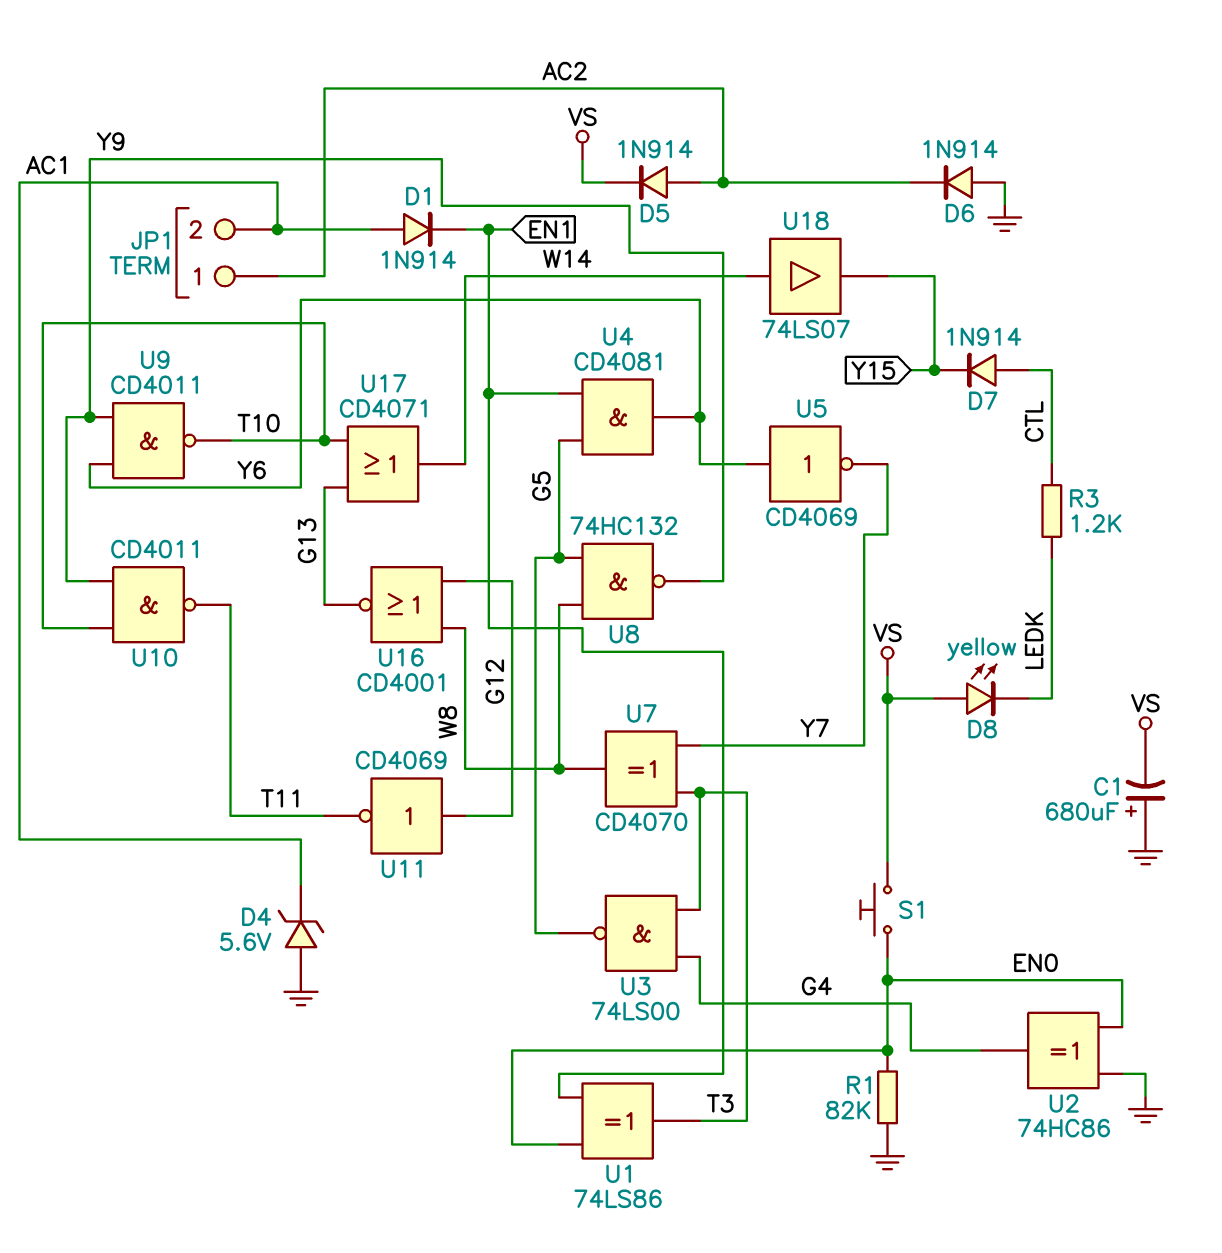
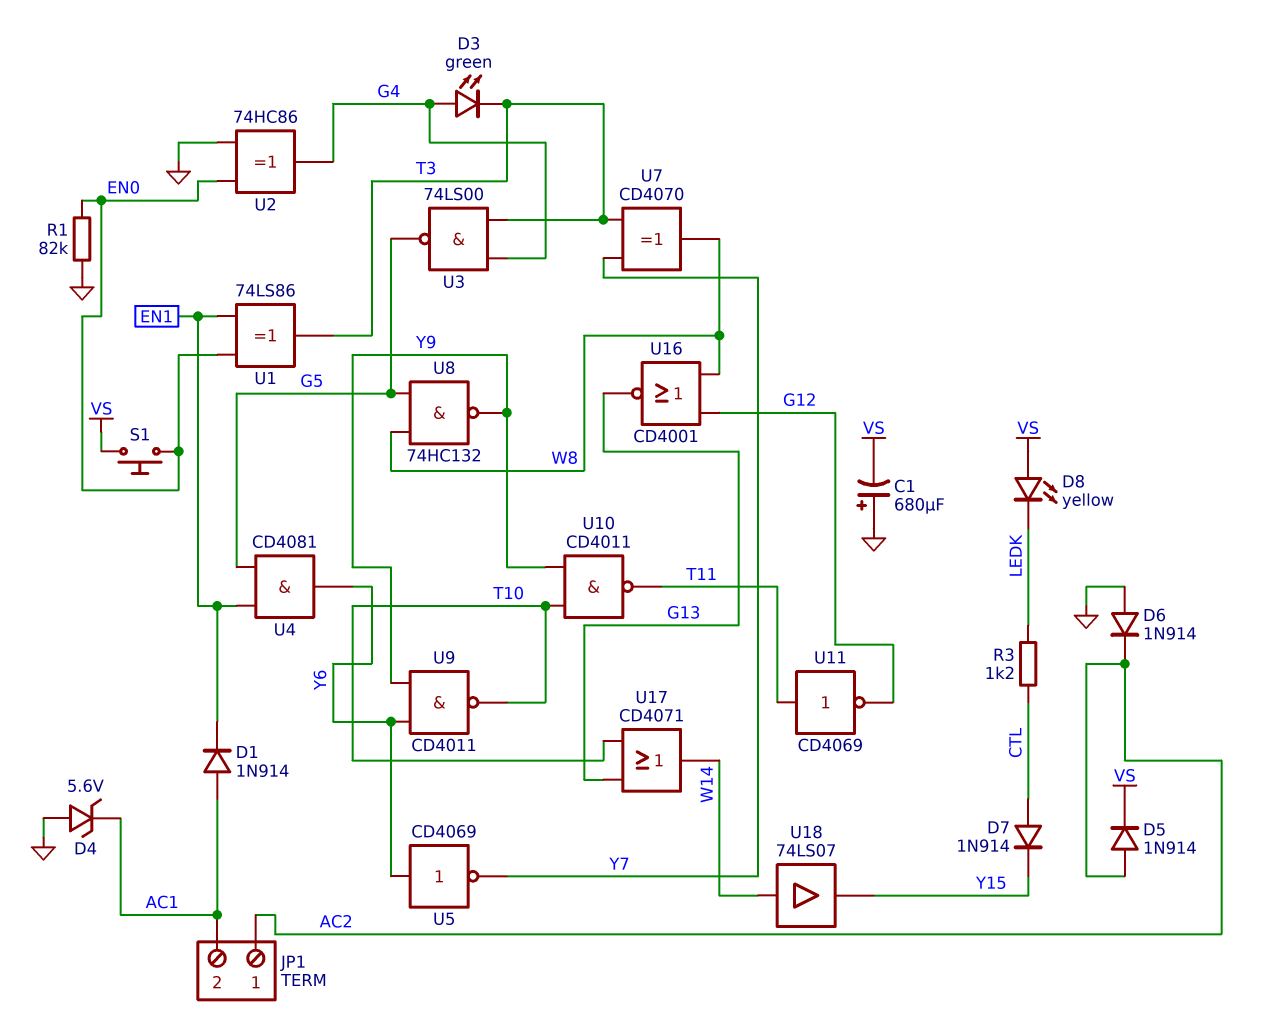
D3: none -> LED green (A G4, K T3)
U11: NOT CD4069 (in G12, out T11) -> NOT CD4069 (in T11, out G12)

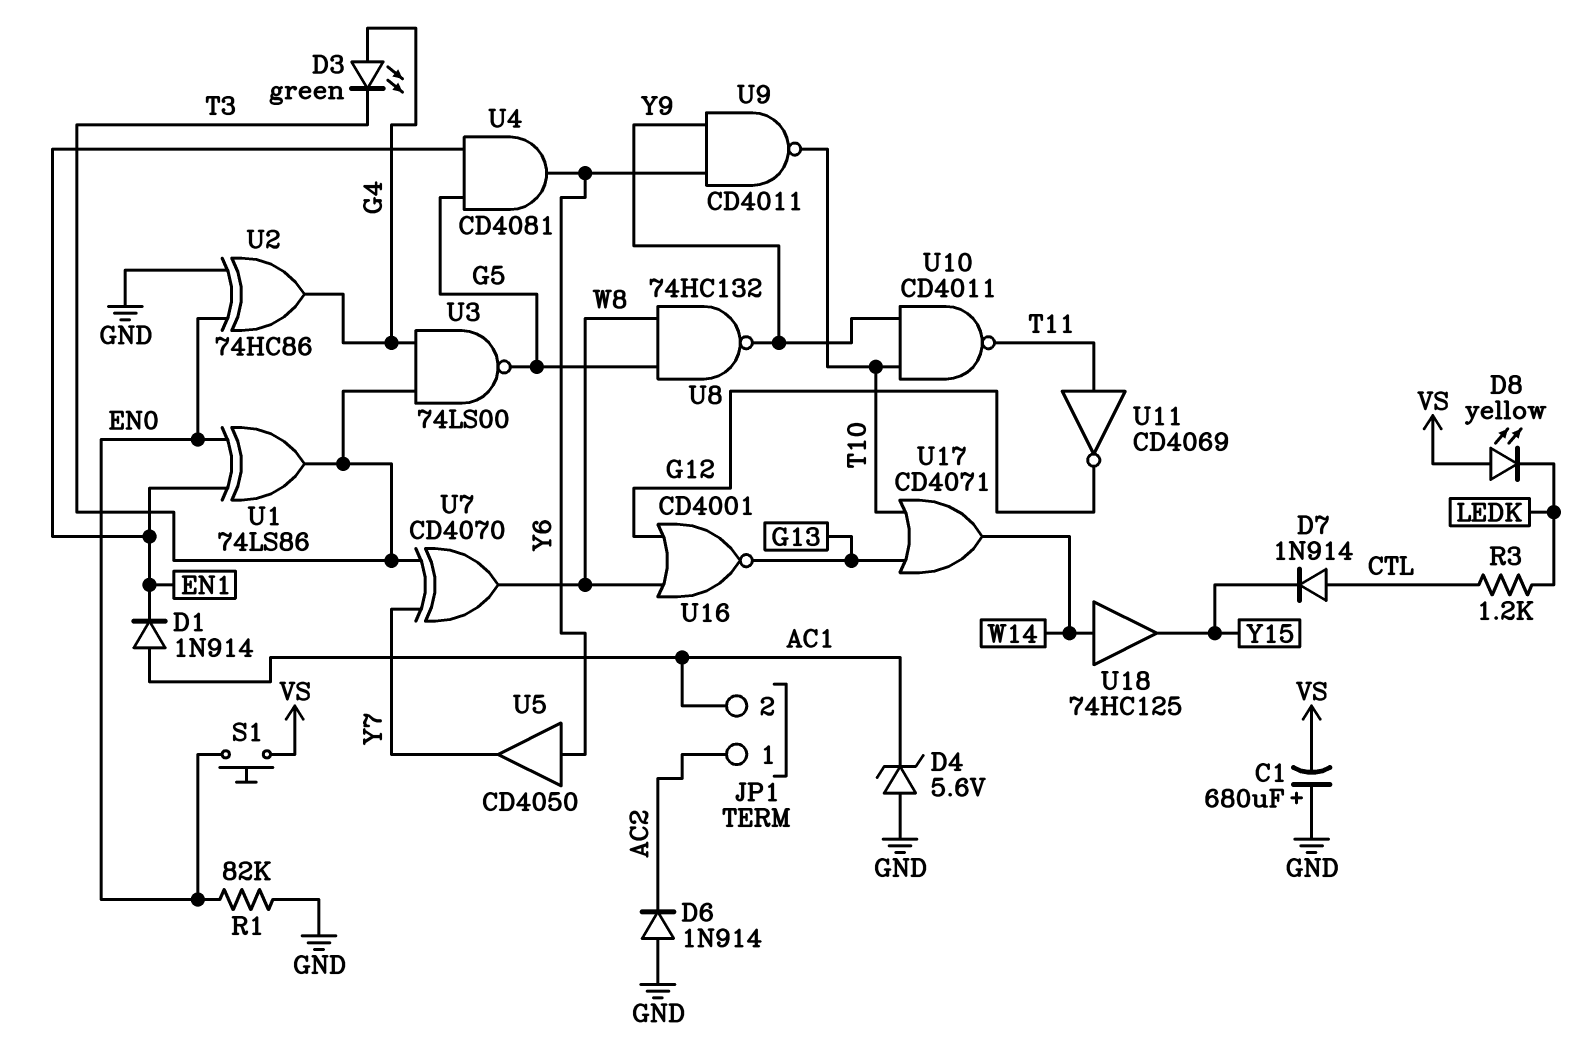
D5: diode 1N914 (A AC2, K VS) -> none
U5: NOT CD4069 (in Y6, out Y7) -> buffer CD4050 (in Y6, out Y7)
U18: buffer 74LS07 (in W14, out Y15) -> buffer 74HC125 (in W14, out Y15)

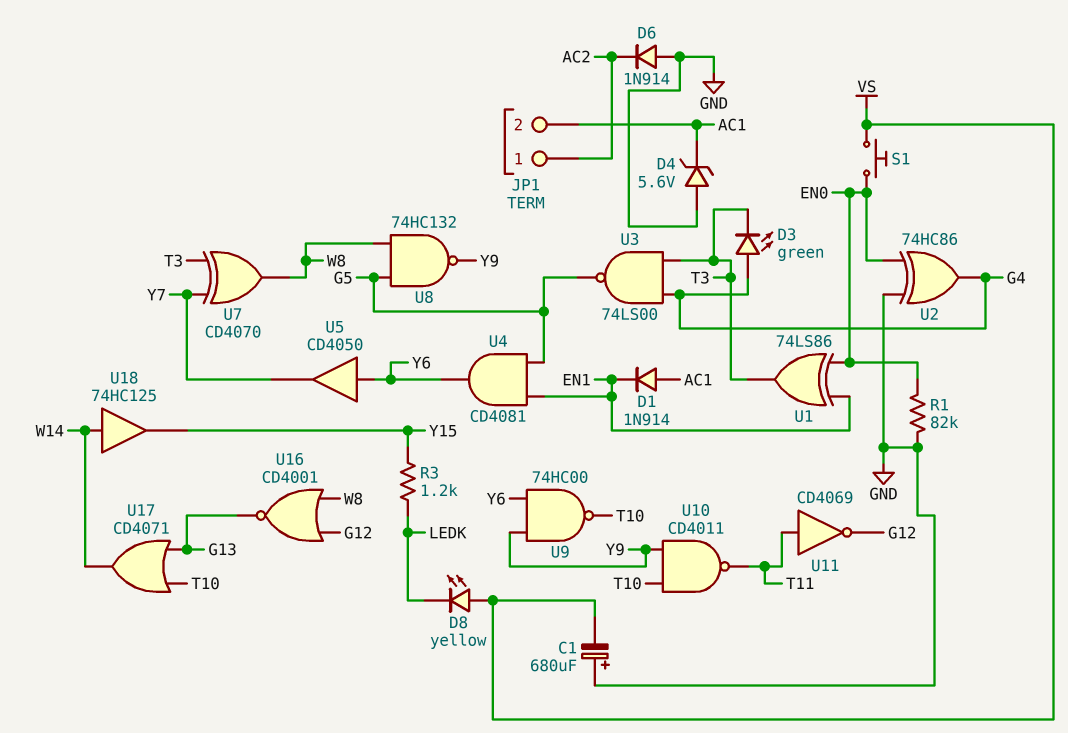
D7: diode 1N914 (A CTL, K Y15) -> none
R3: 1.2k (CTL, LEDK) -> 1.2k (LEDK, Y15)
U9: NAND CD4011 (in Y6, in Y9, out T10) -> NAND 74HC00 (in Y6, in Y9, out T10)

